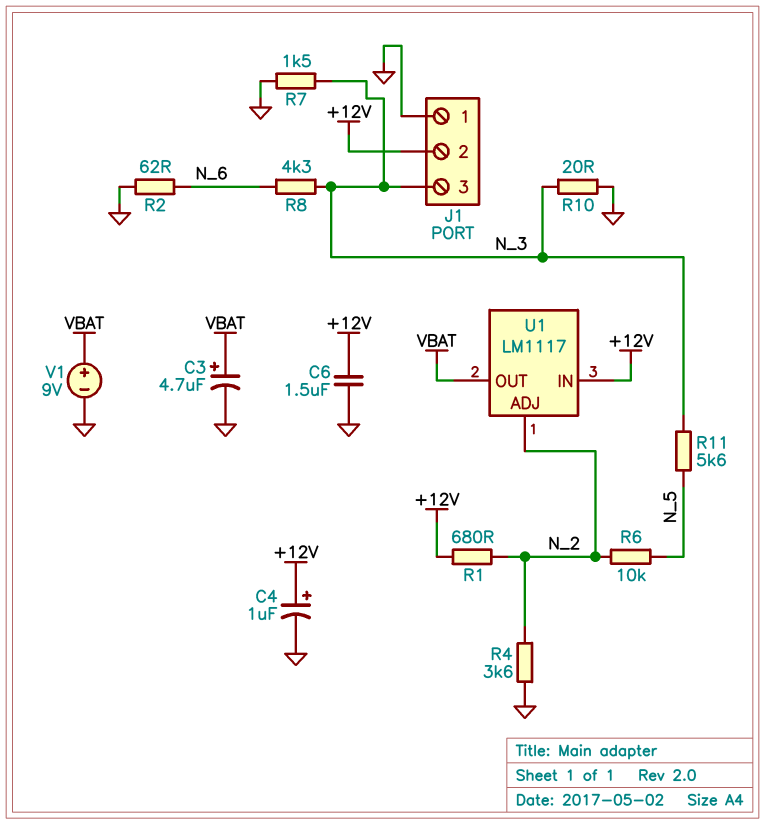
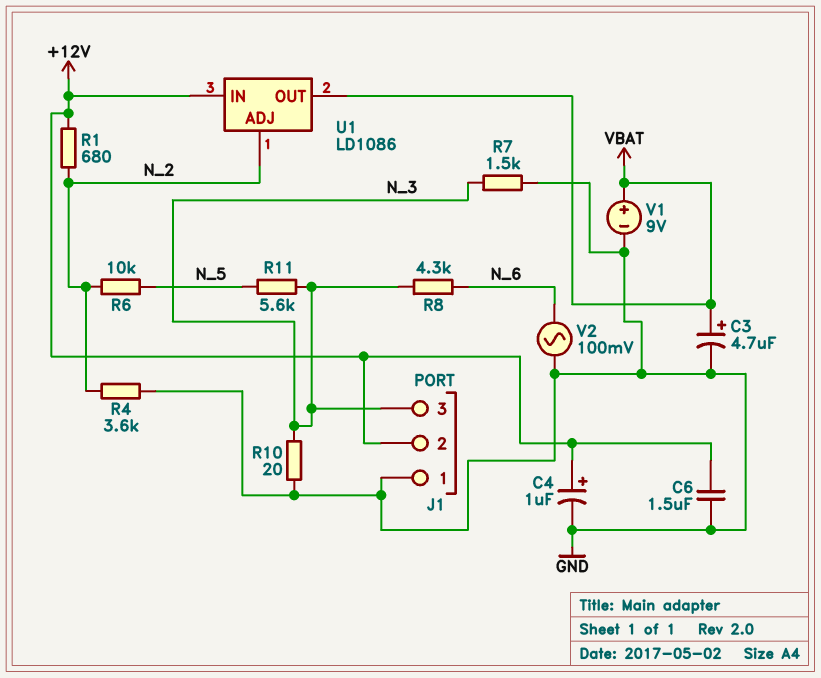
R2: 62 (GND, N_6) -> none
U1: LM1117 -> LD1086
V2: none -> AC 100mV (GND, N_6)

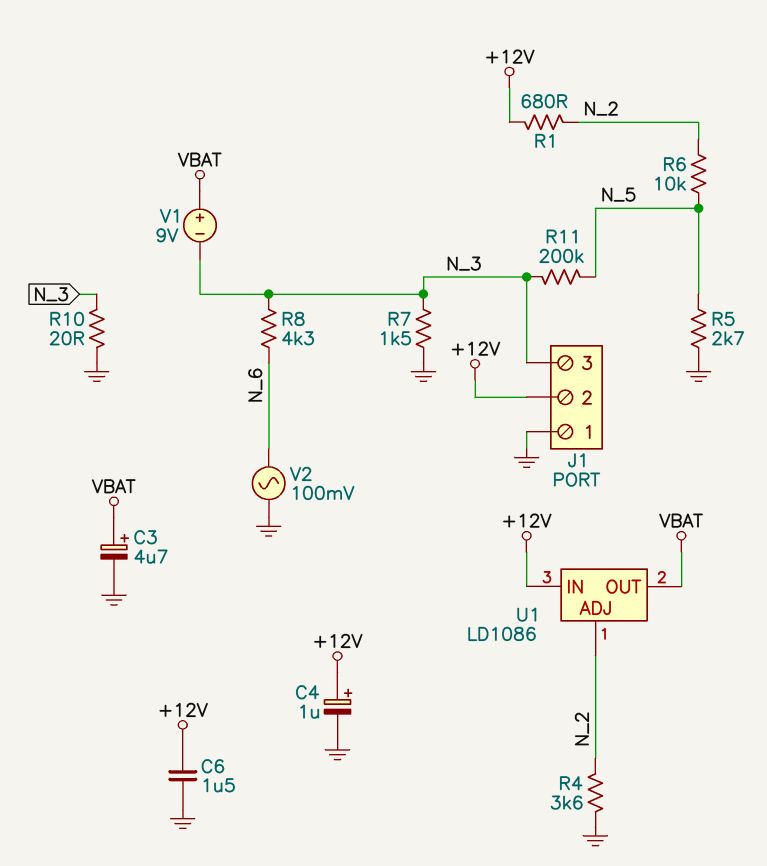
R5: none -> 2.7k (GND, N_5)
R11: 5.6k (N_3, N_5) -> 200k (N_3, N_5)
V1: 9V (plus VBAT, minus GND) -> 9V (plus VBAT, minus N_3)

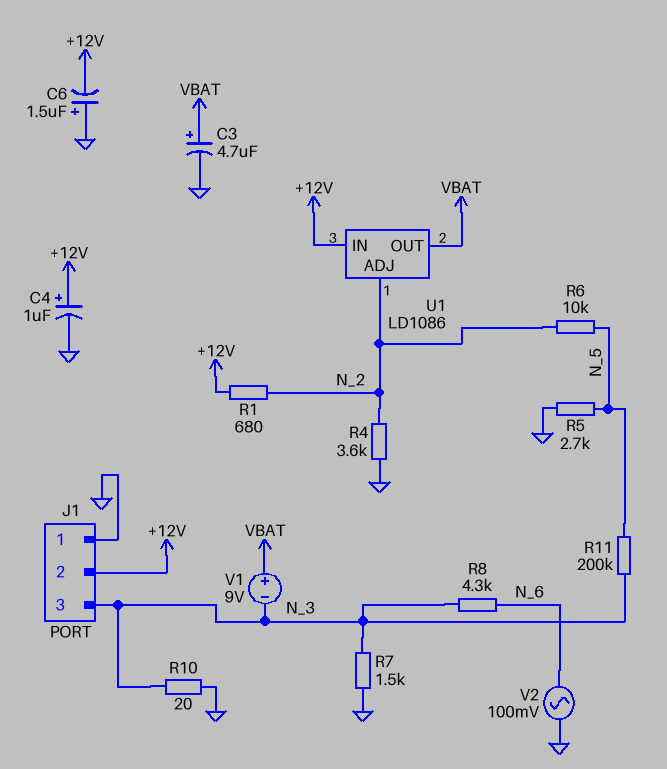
C6: 1.5uF (+12V, GND) -> 1.5uF (plus GND, minus +12V)

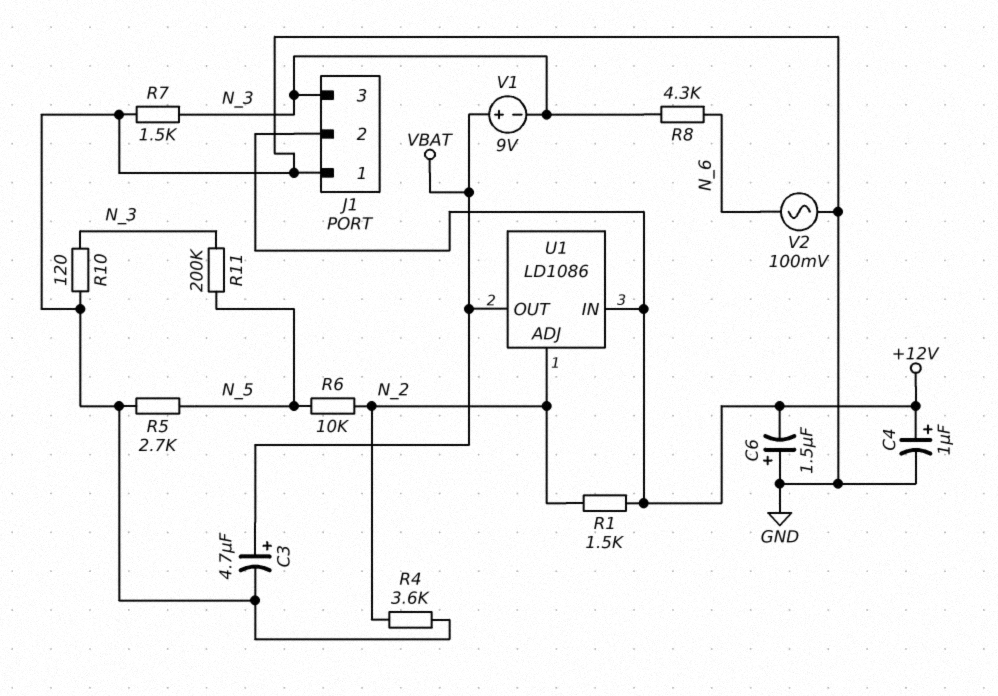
R1: 680 (+12V, N_2) -> 1.5k (+12V, N_2)
R10: 20 (GND, N_3) -> 120 (GND, N_3)

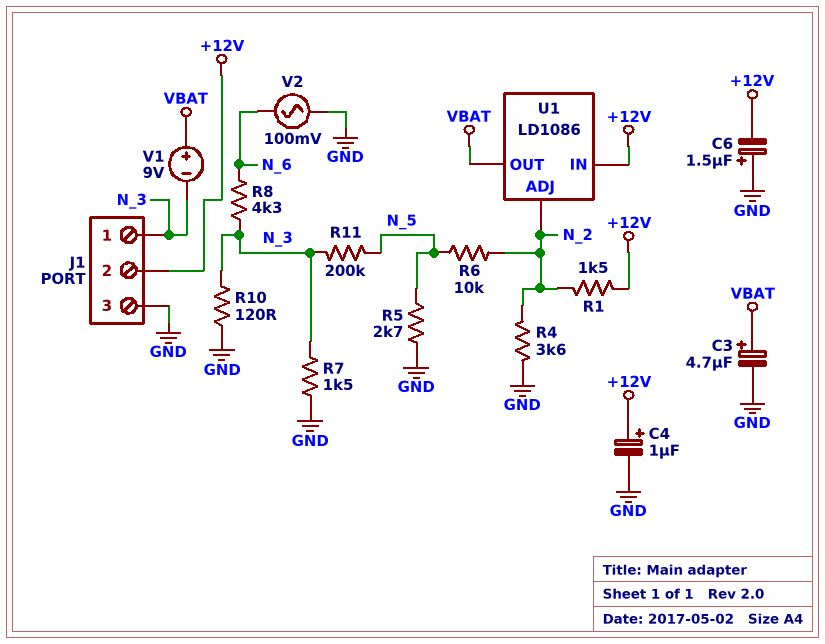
J1 pin 1: GND -> N_3
J1 pin 3: N_3 -> GND

